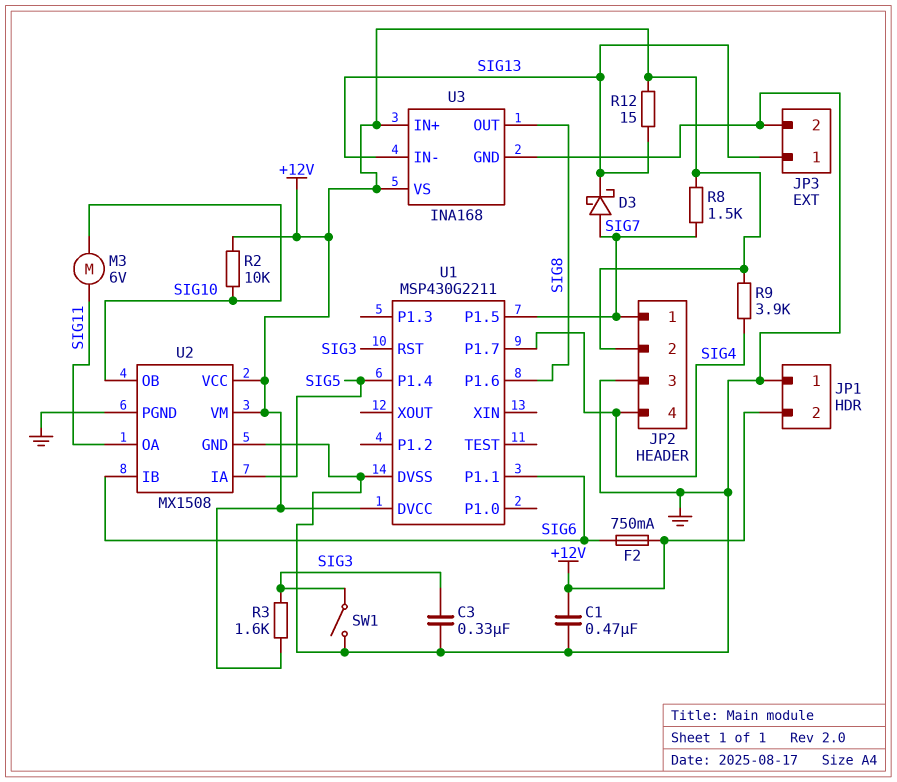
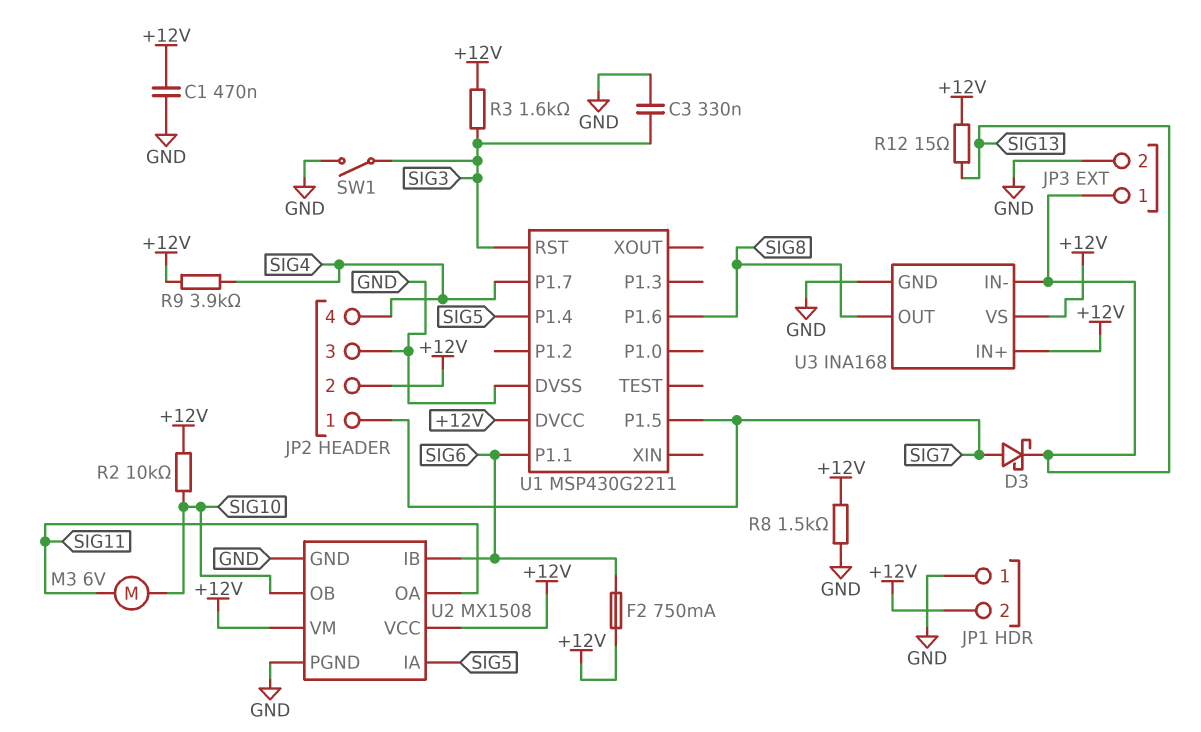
R8: 1.5k (+12V, SIG7) -> 1.5k (+12V, GND)

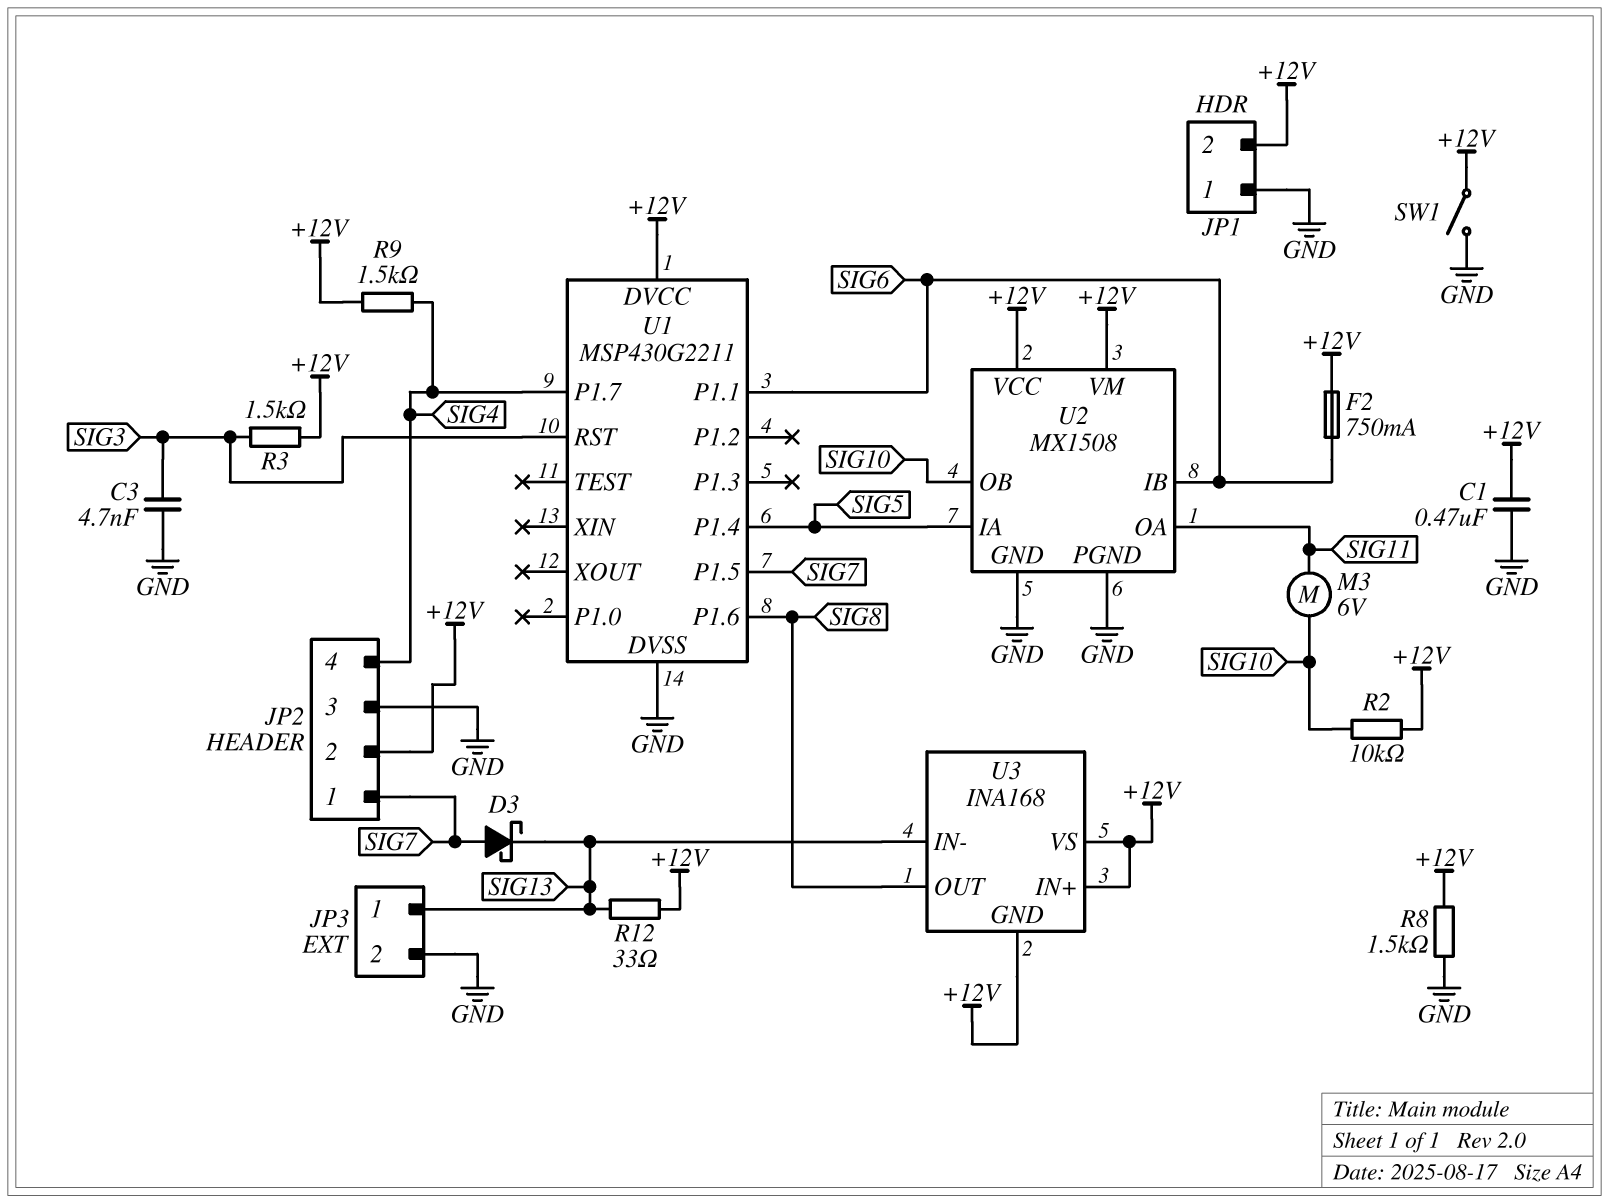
C3: 330nF (GND, SIG3) -> 4.7nF (GND, SIG3)
R3: 1.6k (+12V, SIG3) -> 1.5k (+12V, SIG3)
R9: 3.9k (+12V, SIG4) -> 1.5k (+12V, SIG4)
R12: 15 (+12V, SIG13) -> 33 (+12V, SIG13)
SW1: switch (GND, SIG3) -> switch (+12V, GND)
U3 pin GND: GND -> +12V

